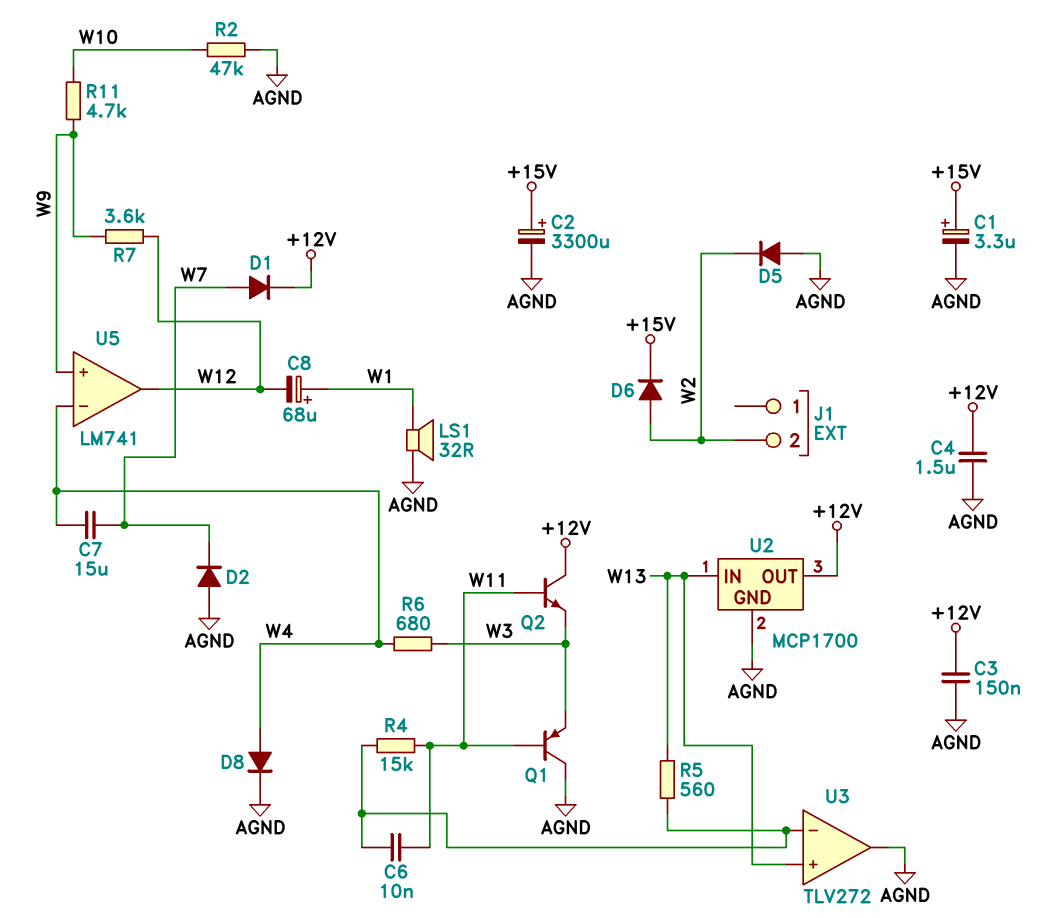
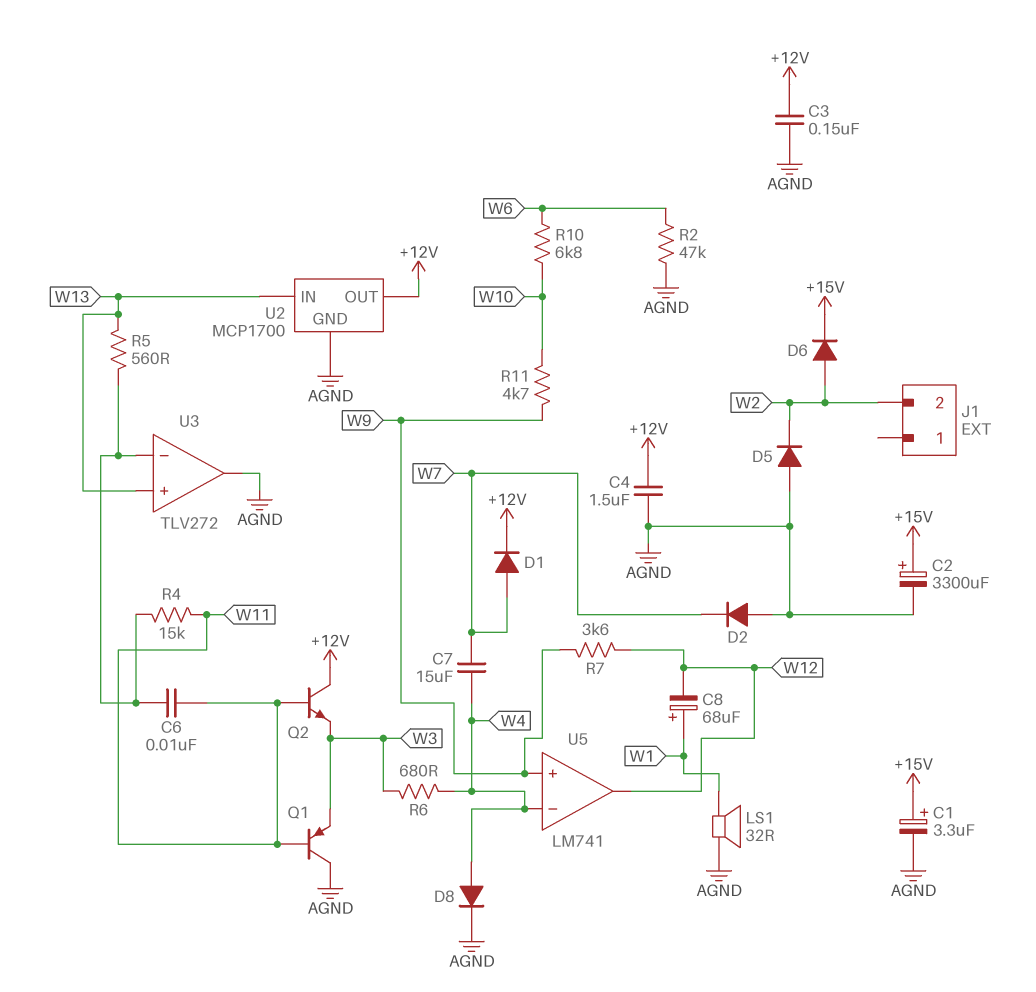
R2: 47k (AGND, W10) -> 47k (AGND, W6)
R10: none -> 6.8k (W6, W10)

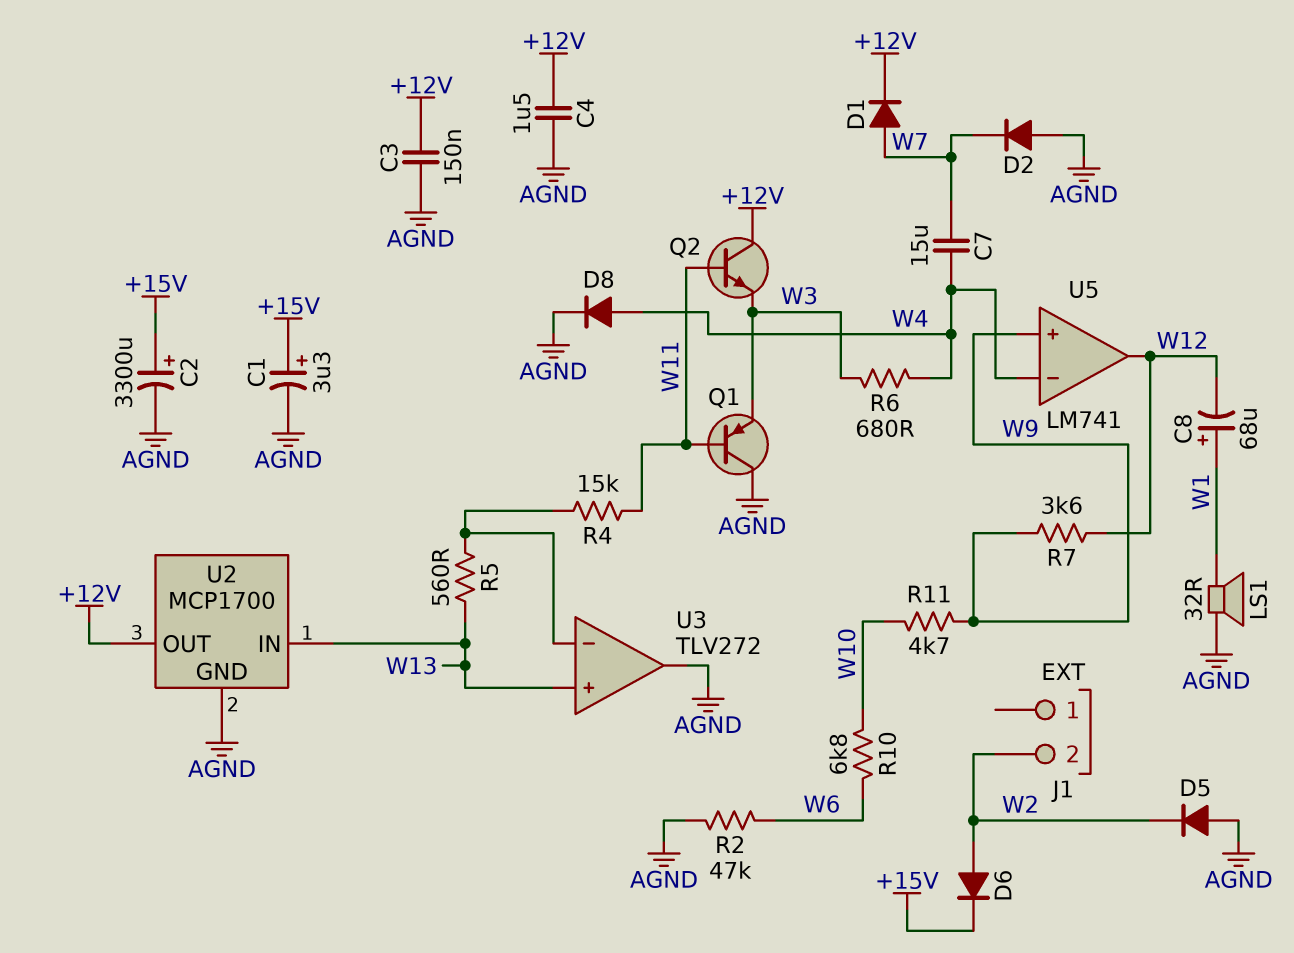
C6: 10nF (U3/in-, W11) -> none

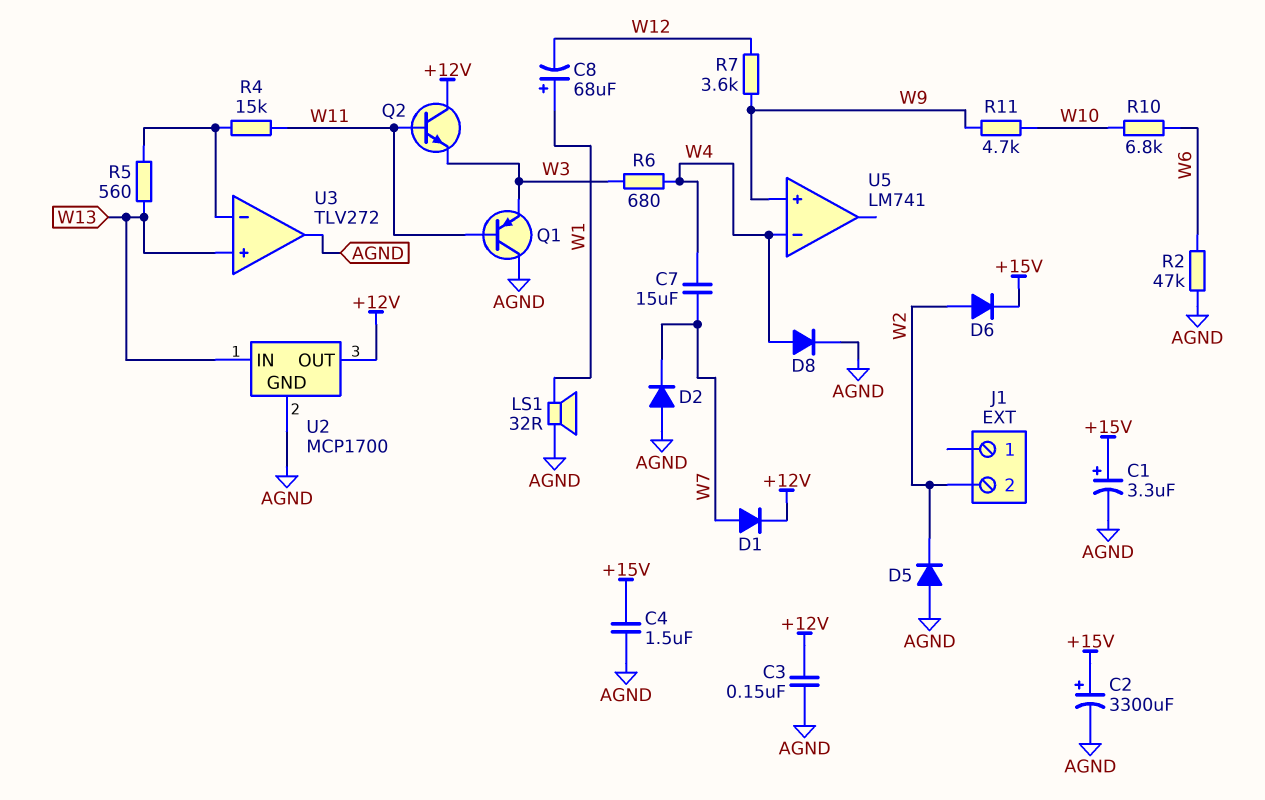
C4: 1.5uF (+12V, AGND) -> 1.5uF (+15V, AGND)
U5 pin out: W12 -> none

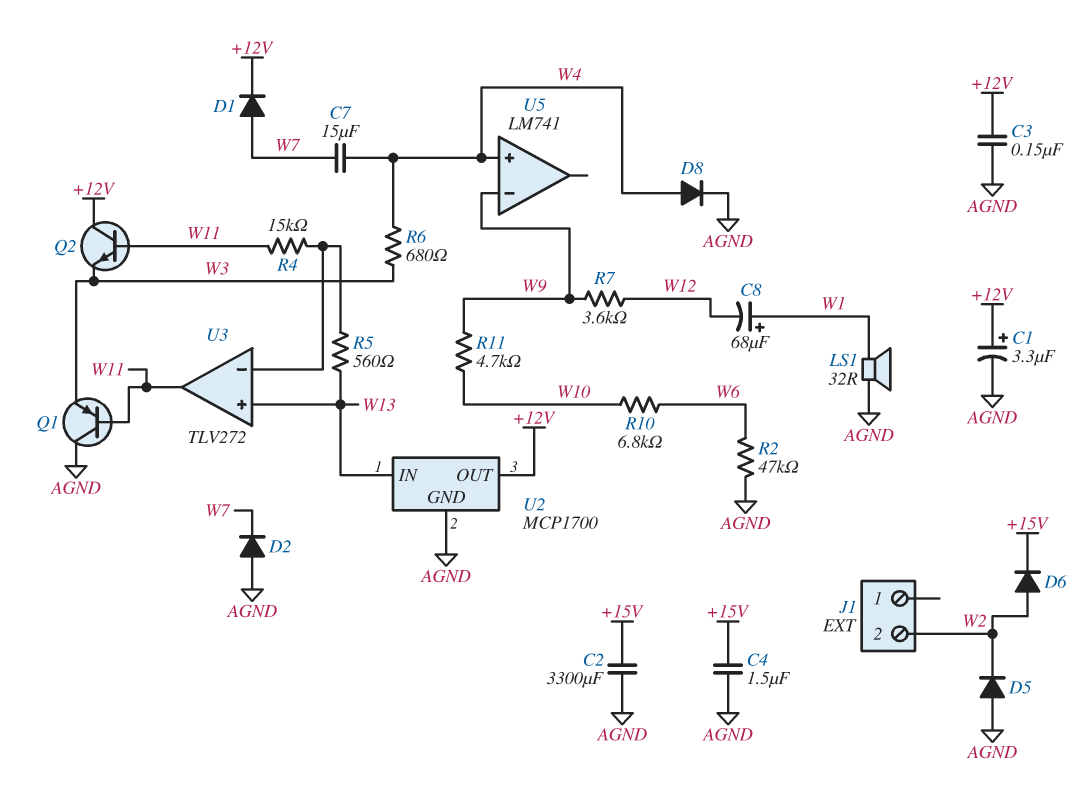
C1: 3.3uF (plus +15V, minus AGND) -> 3.3uF (plus +12V, minus AGND)
C2: 3300uF (plus +15V, minus AGND) -> 3300uF (+15V, AGND)
U3 pin out: AGND -> W11
U5 pin in+: W9 -> W4
U5 pin in-: W4 -> W9

